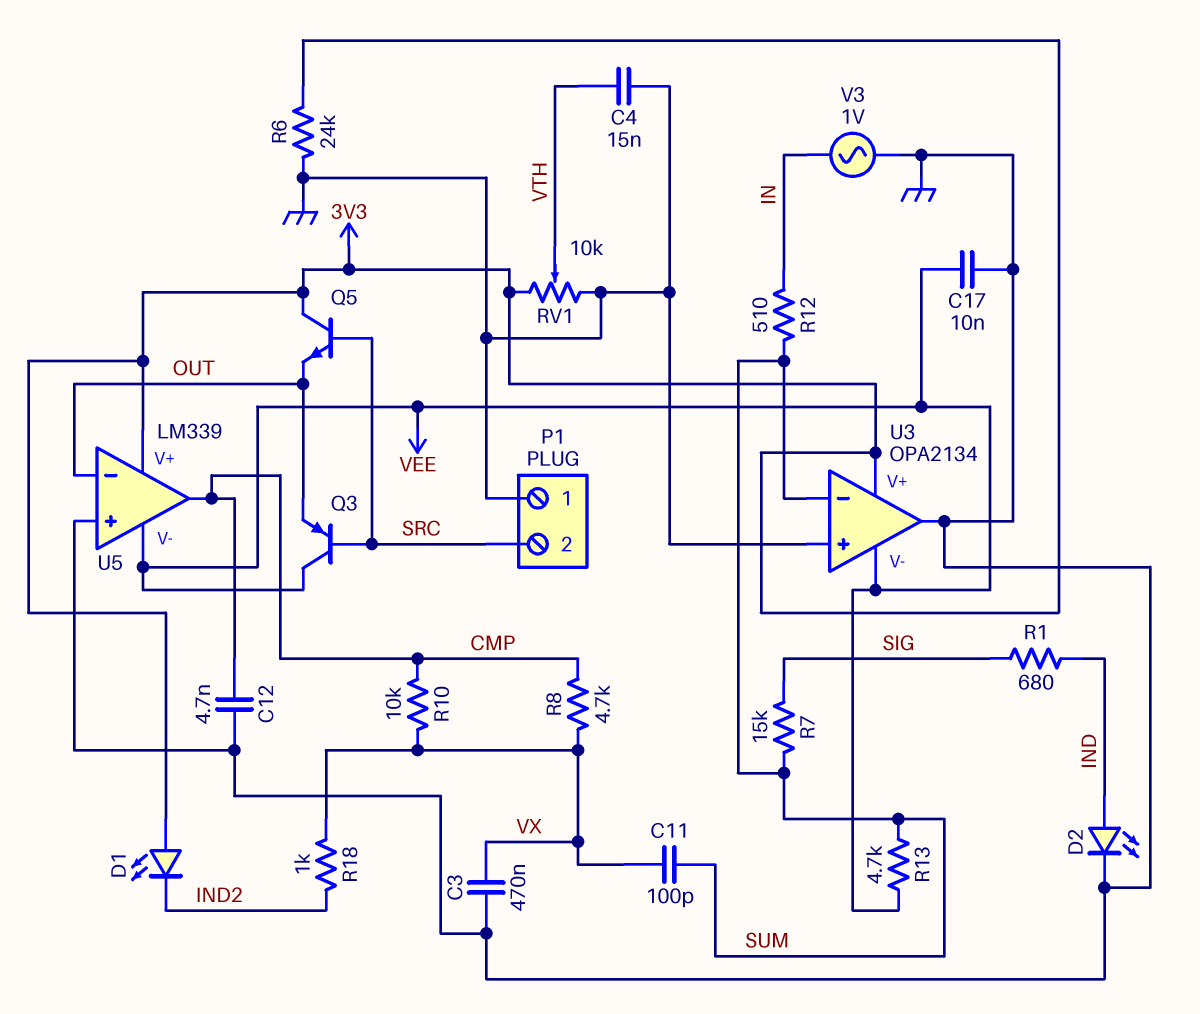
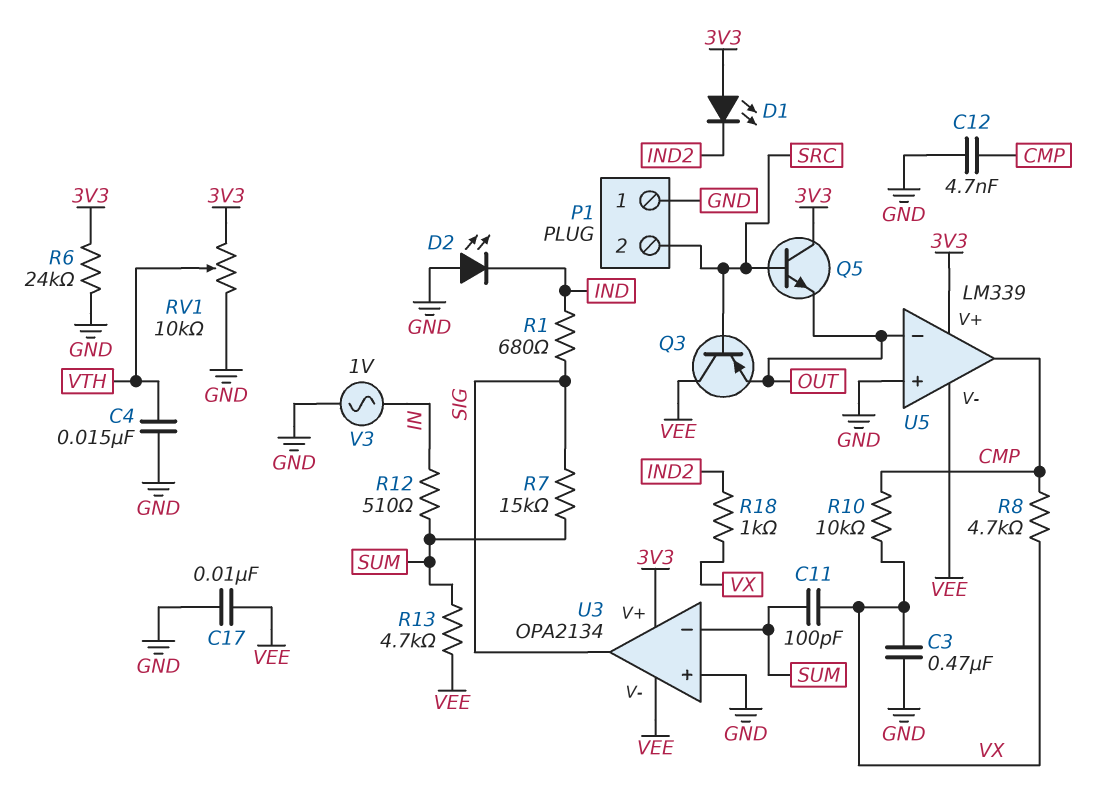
D2: LED (A IND, K GND) -> LED (A GND, K IND)
U3 pin out: GND -> SIG

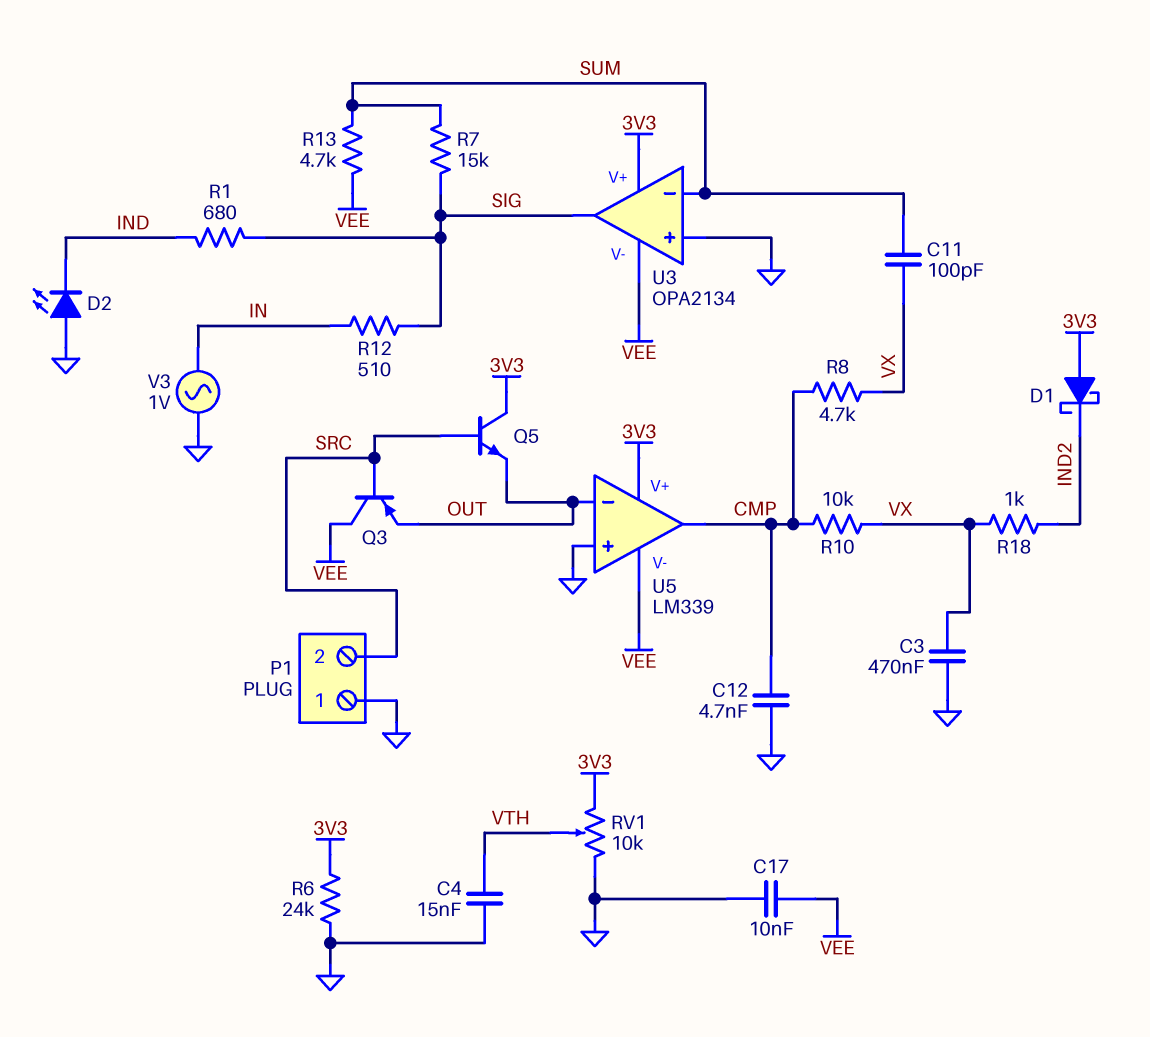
D1: LED (A 3V3, K IND2) -> schottky (A 3V3, K IND2)
R12: 510 (IN, SUM) -> 510 (IN, SIG)

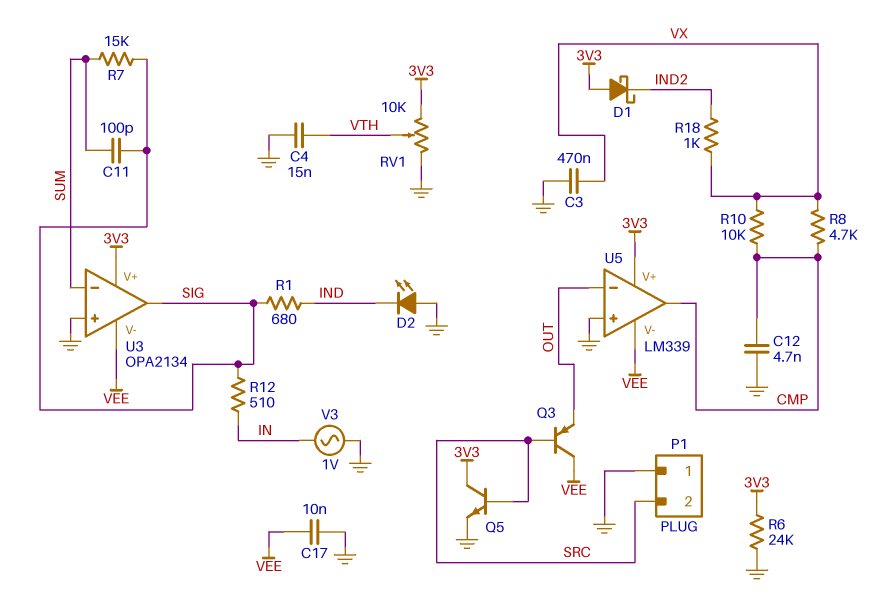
C11: 100pF (SUM, VX) -> 100pF (SIG, SUM)
Q5: NPN (B SRC, C 3V3, E OUT) -> NPN (B SRC, C 3V3, E GND)
R13: 4.7k (SUM, VEE) -> none

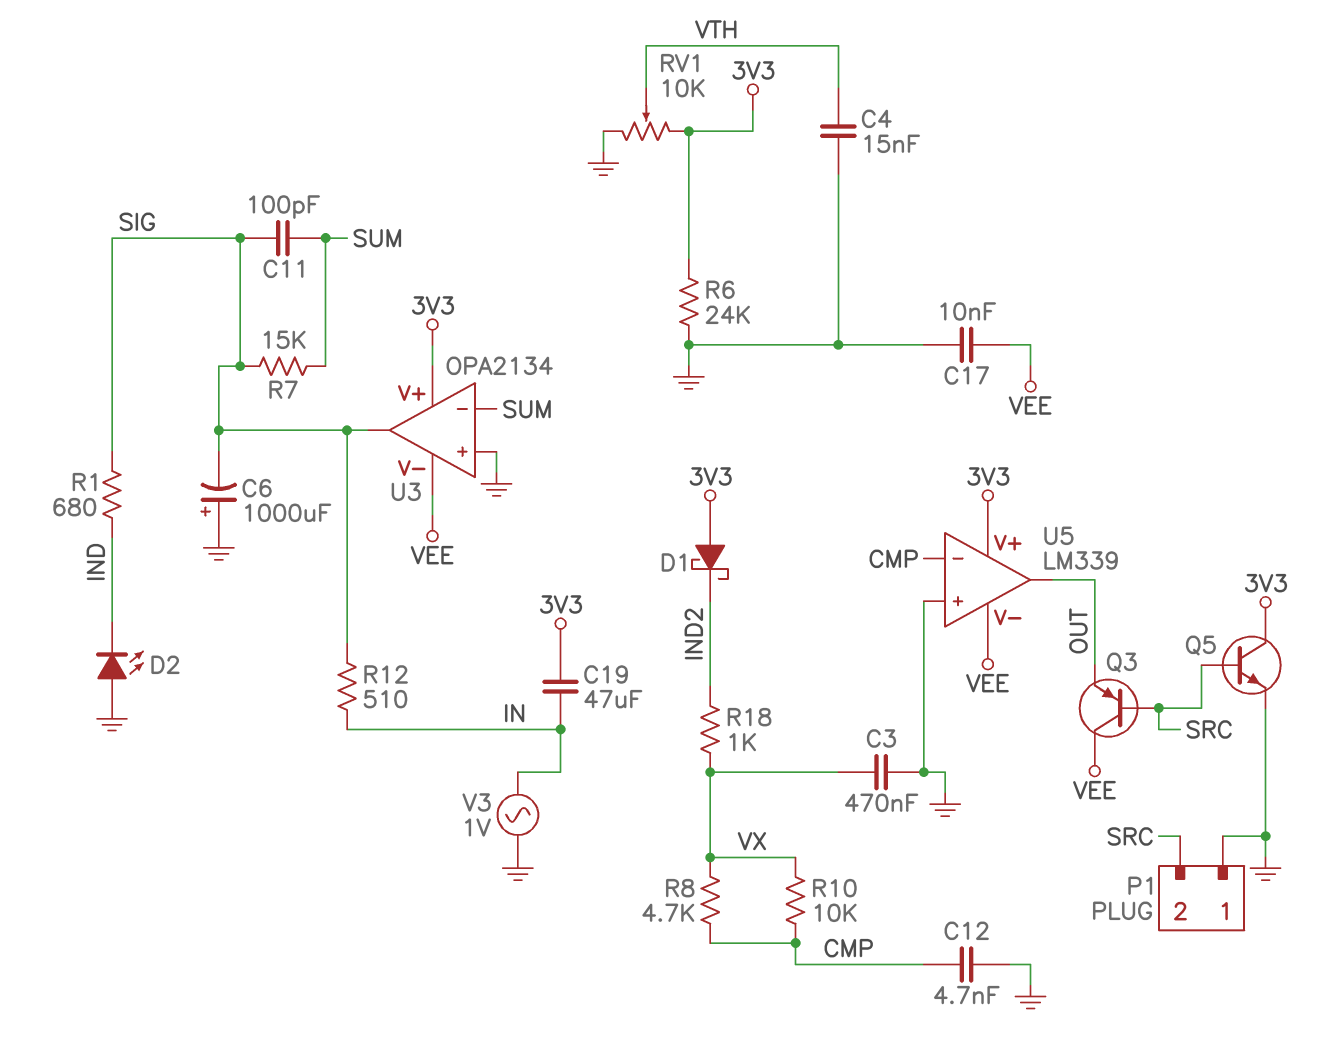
C6: none -> 1000uF (plus GND, minus SIG)
C19: none -> 47uF (3V3, IN)
U5 pin in-: OUT -> CMP
U5 pin out: CMP -> OUT

